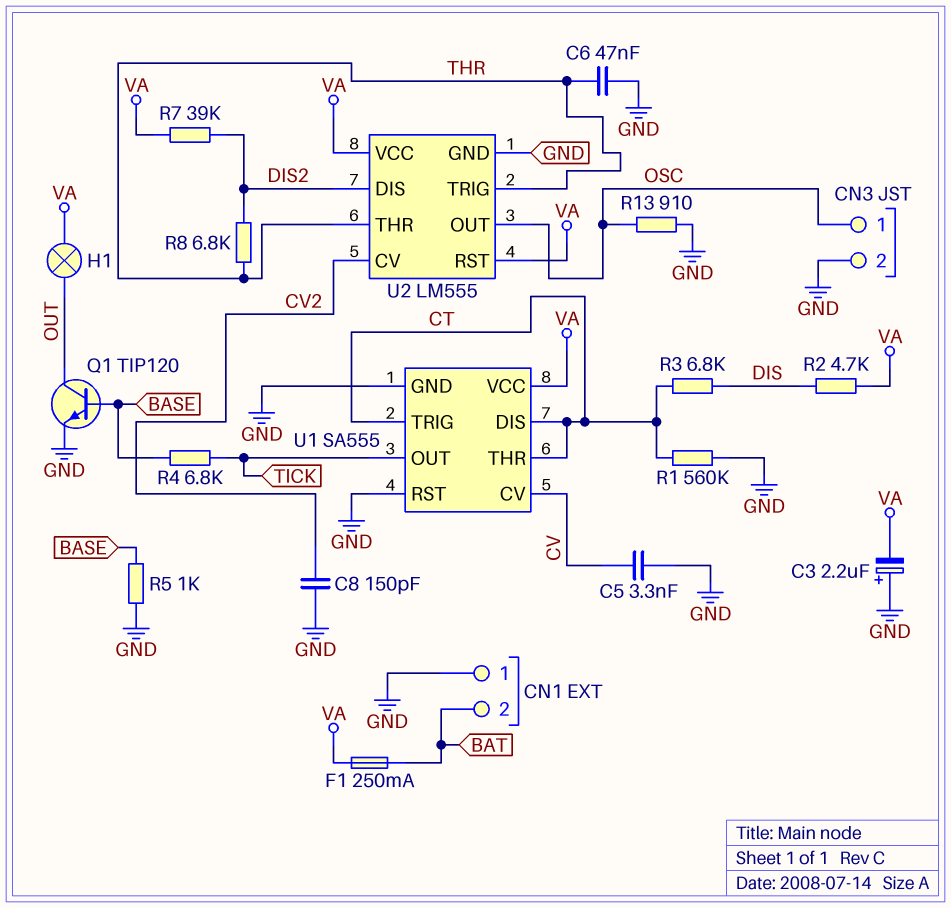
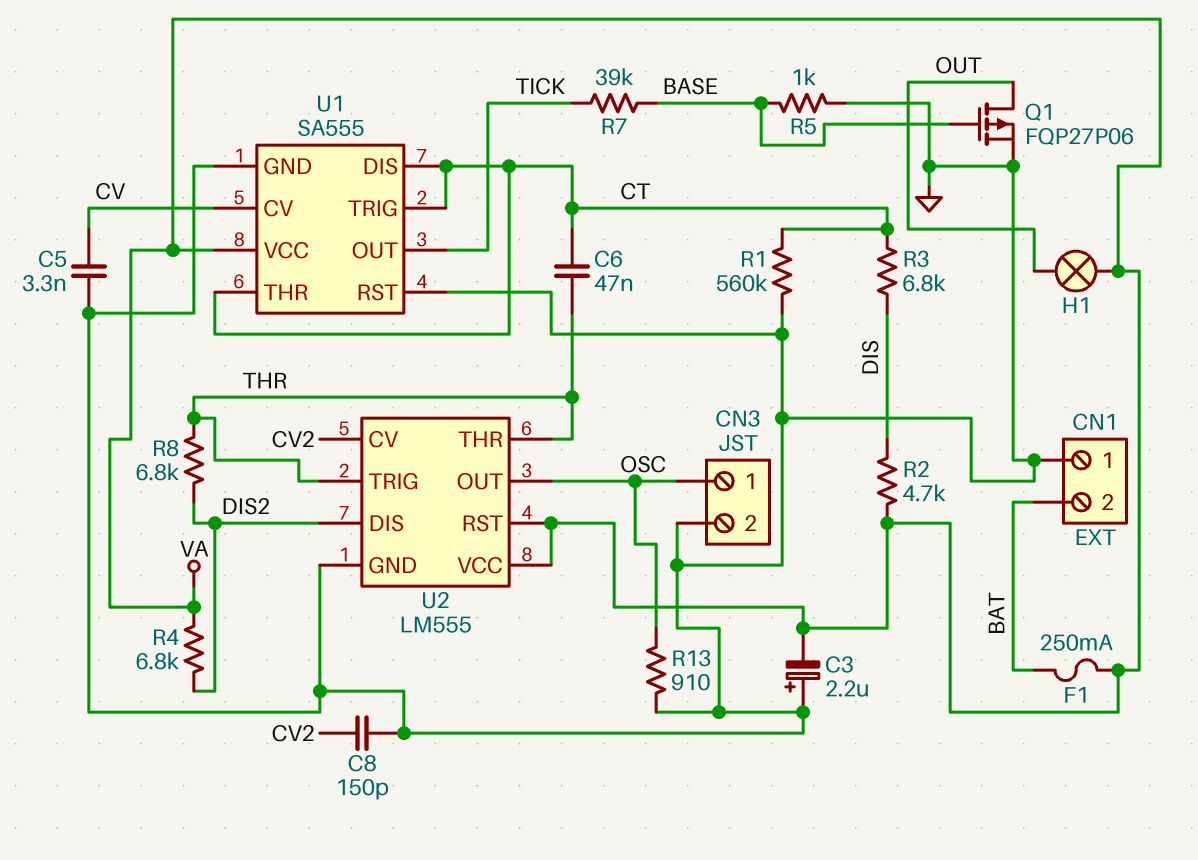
C6: 47nF (GND, THR) -> 47nF (CT, THR)
Q1: NPN TIP120 (B BASE, C OUT, E GND) -> PMOS FQP27P06 (G BASE, D OUT, S GND)
R4: 6.8k (BASE, TICK) -> 6.8k (DIS2, VA)
R7: 39k (DIS2, VA) -> 39k (BASE, TICK)

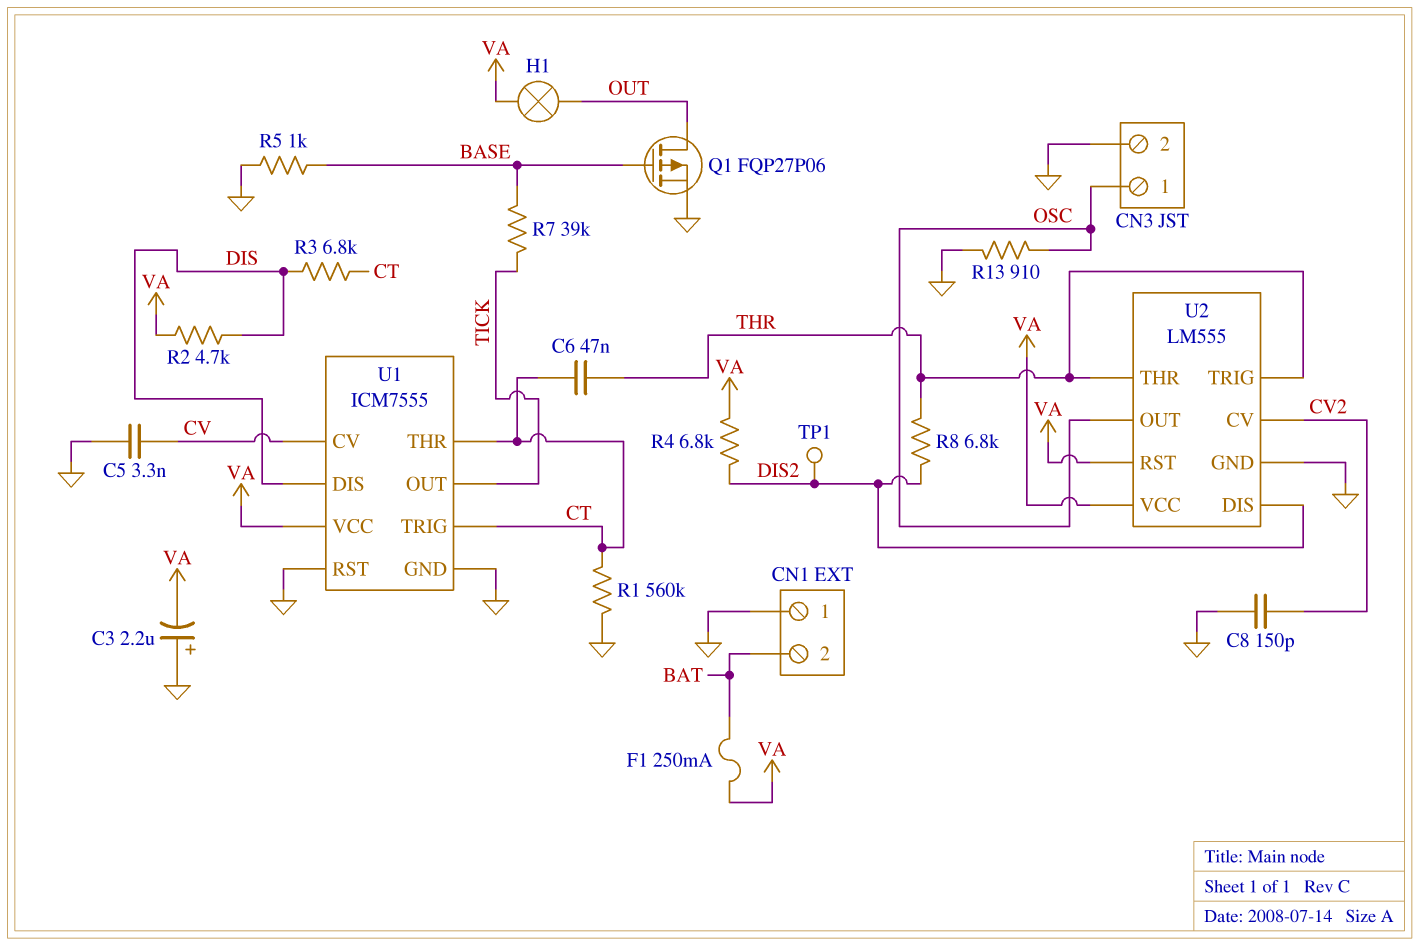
TP1: none -> test point (DIS2)
U1: SA555 -> ICM7555
U1 pin DIS: CT -> DIS

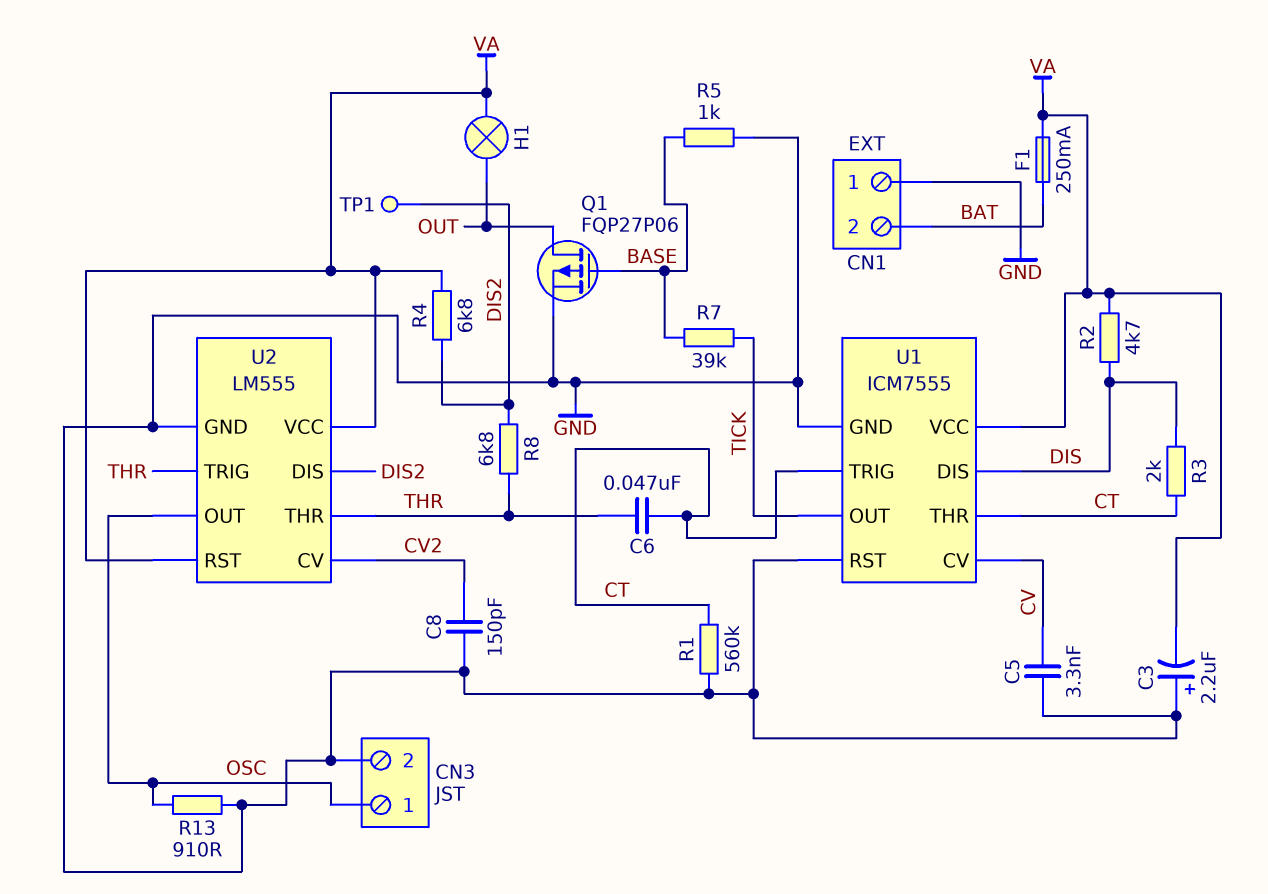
R3: 6.8k (CT, DIS) -> 2k (CT, DIS)

